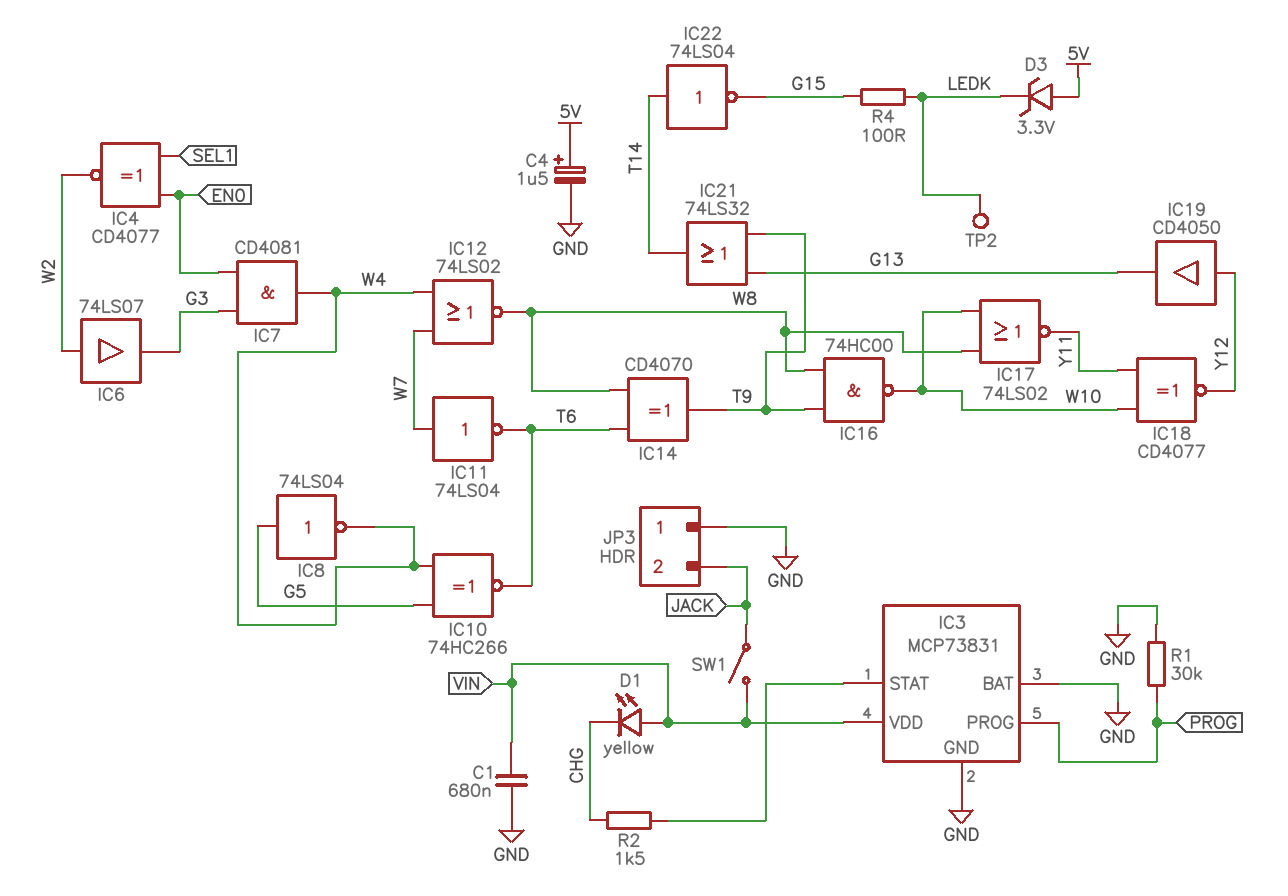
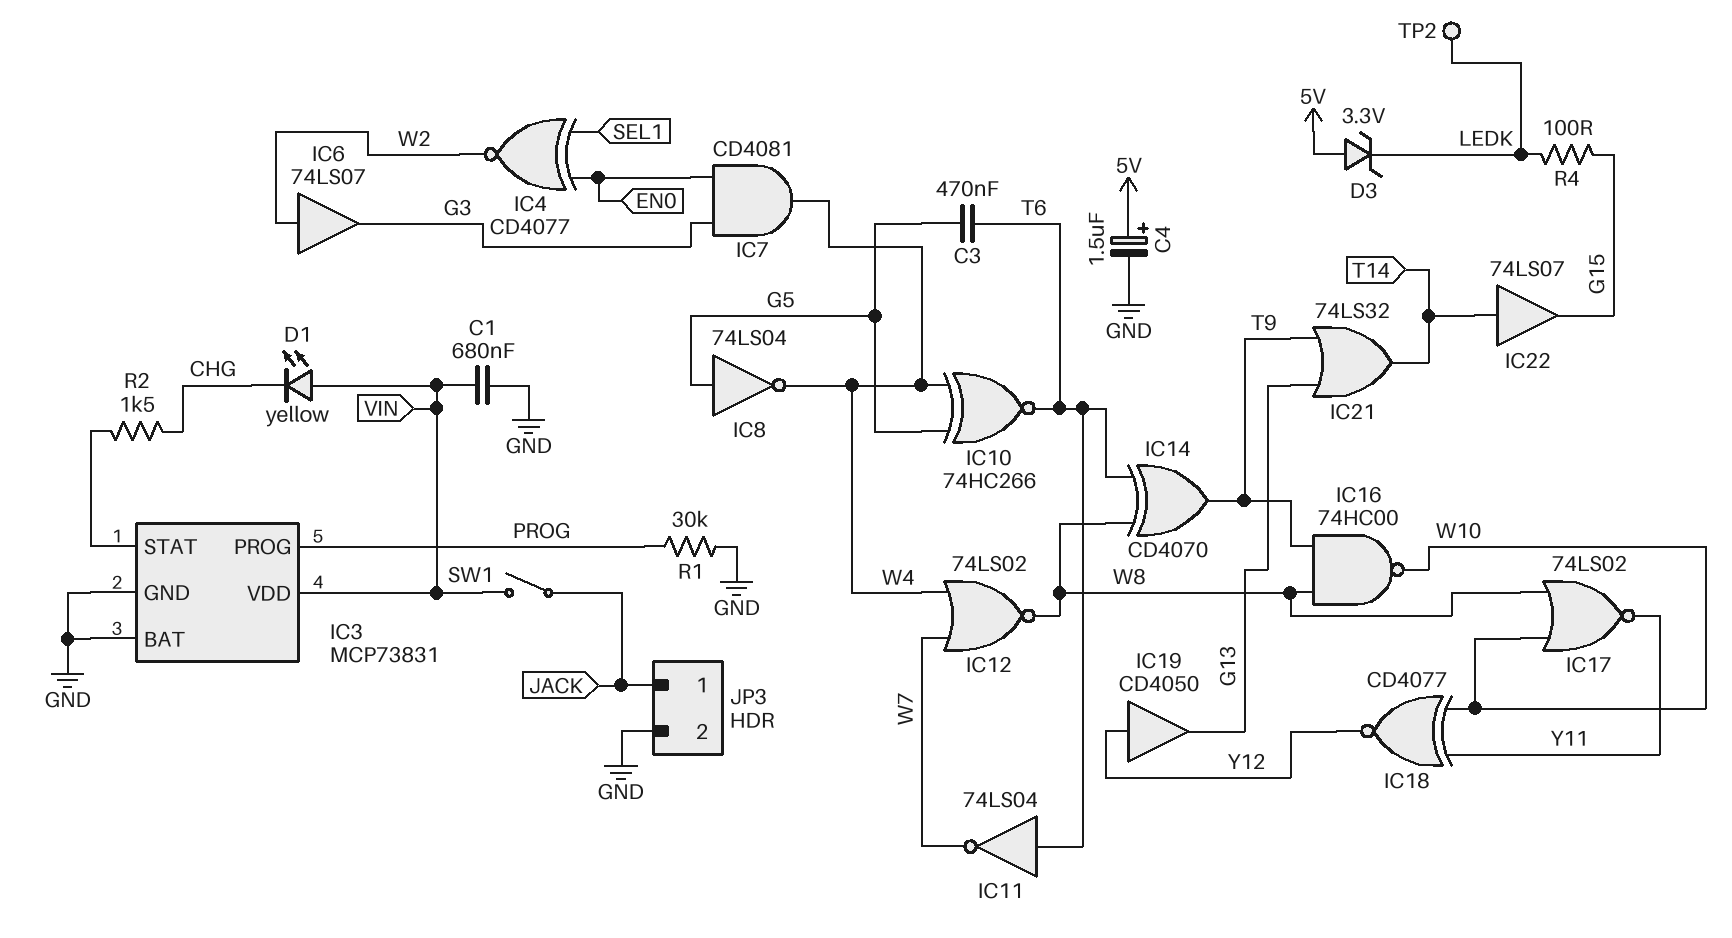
C3: none -> 470nF (G5, T6)
IC11: NOT 74LS04 (in W7, out T6) -> NOT 74LS04 (in T6, out W7)
IC22: NOT 74LS04 (in T14, out G15) -> buffer 74LS07 (in T14, out G15)
JP3 pin 1: GND -> JACK
JP3 pin 2: JACK -> GND

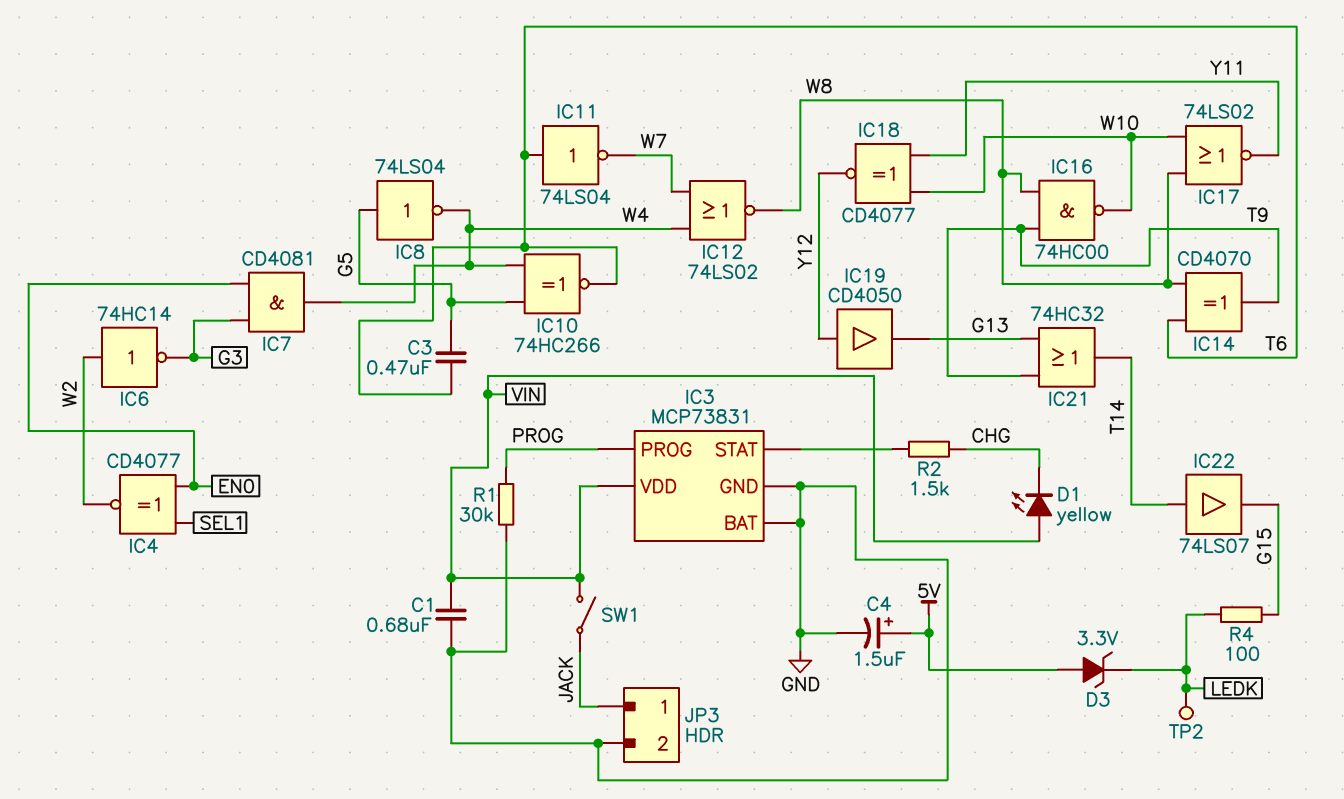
IC6: buffer 74LS07 (in W2, out G3) -> NOT 74HC14 (in W2, out G3)
IC21: OR 74LS32 (in G13, in T9, out T14) -> OR 74HC32 (in G13, in T9, out T14)

